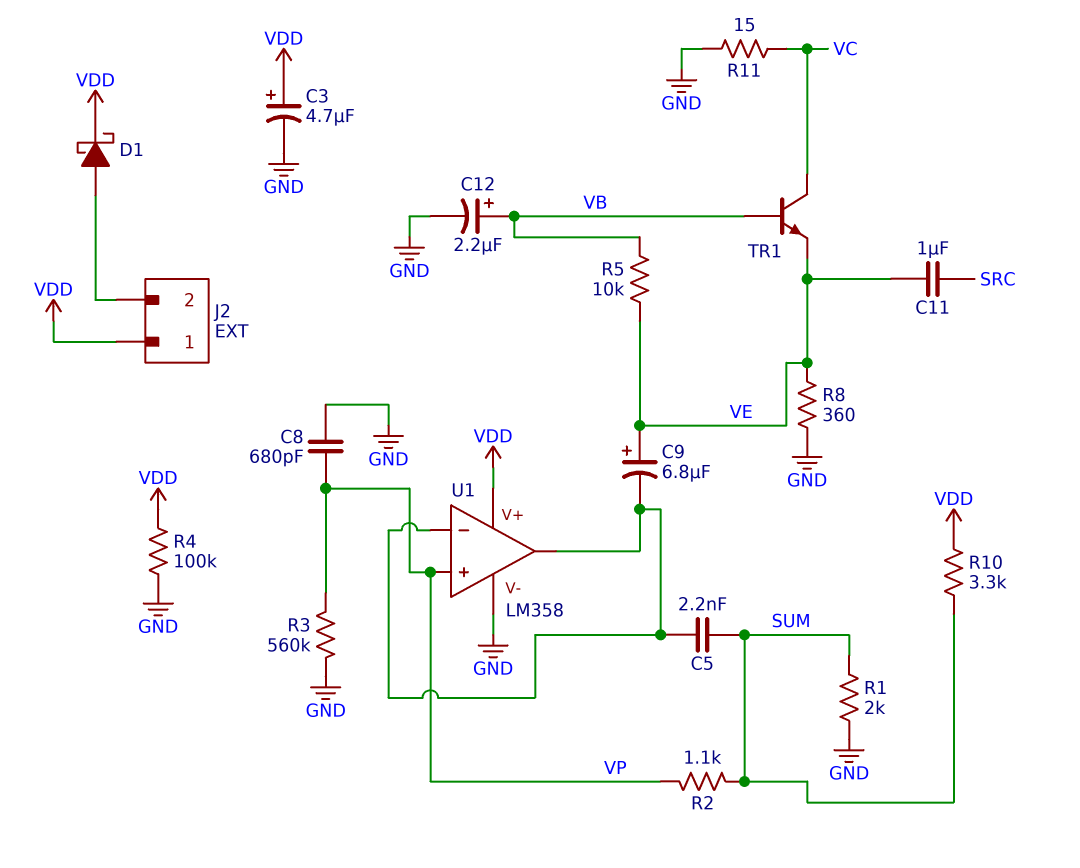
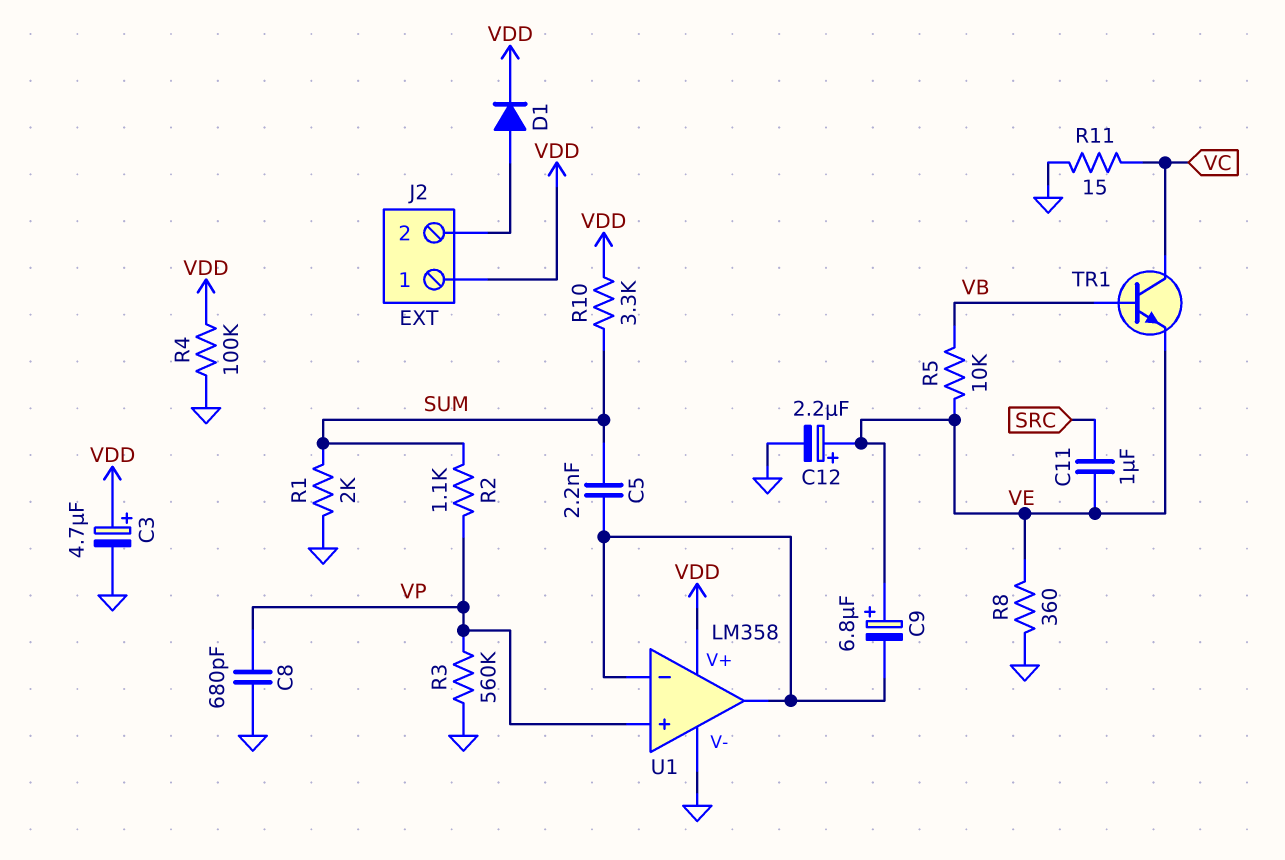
C12: 2.2uF (plus VB, minus GND) -> 2.2uF (plus VE, minus GND)
D1: schottky (A J2/2, K VDD) -> diode (A J2/2, K VDD)

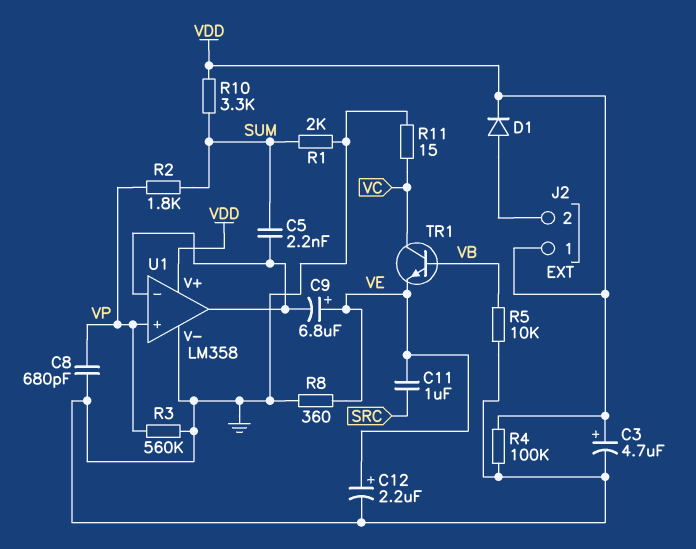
R2: 1.1k (SUM, VP) -> 1.8k (SUM, VP)
R5: 10k (VB, VE) -> 10k (GND, VB)

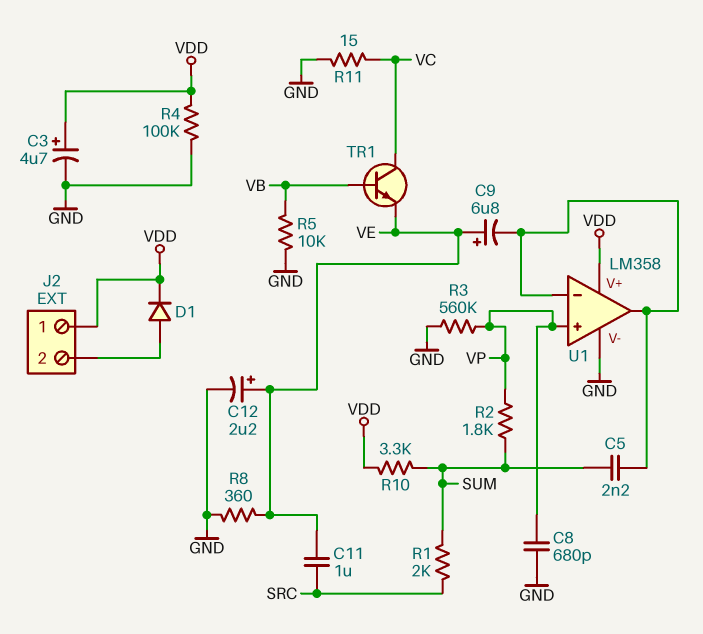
R1: 2k (GND, SUM) -> 2k (SRC, SUM)

